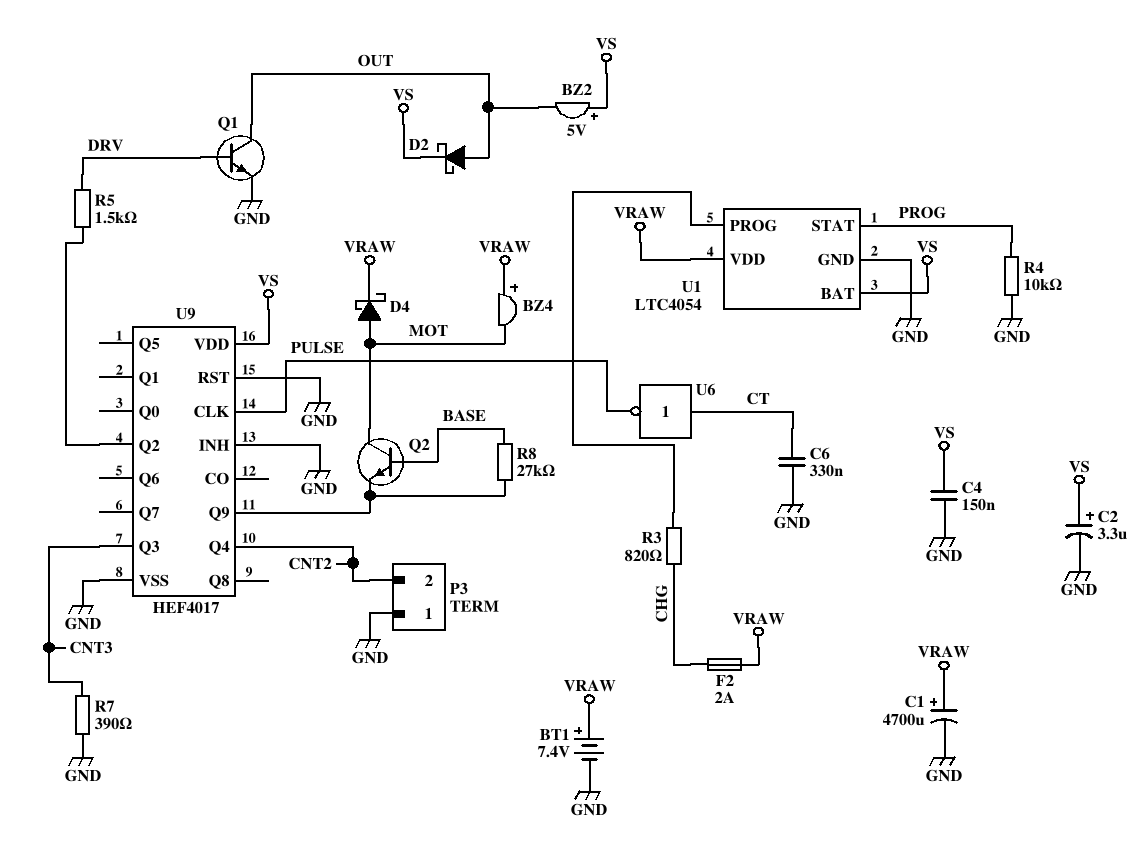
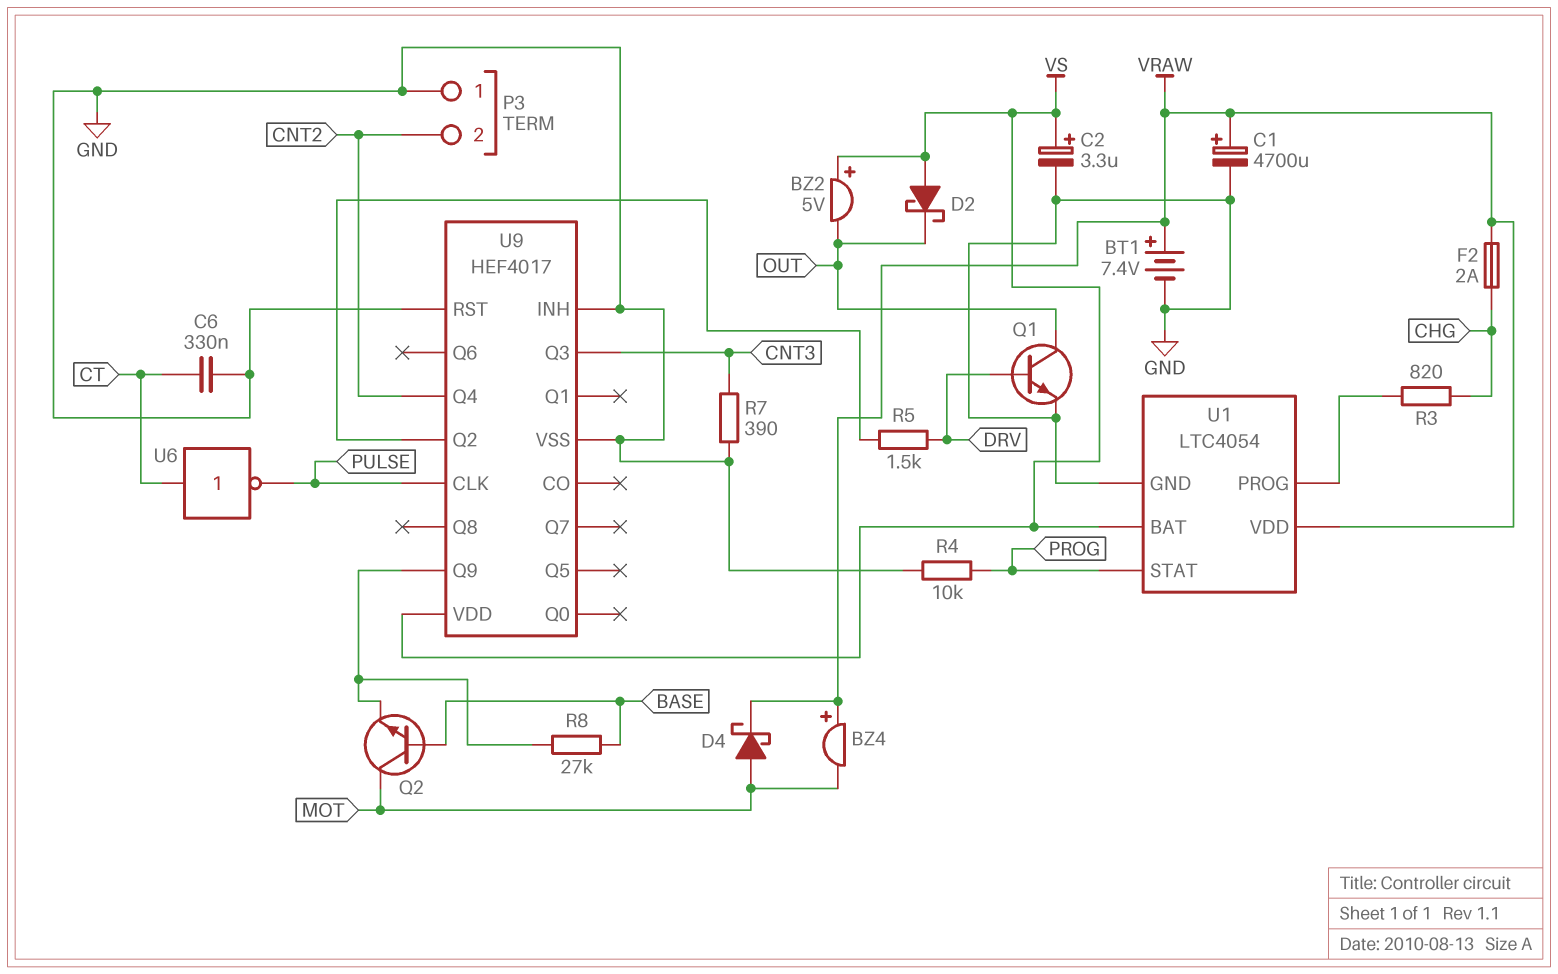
C4: 150nF (GND, VS) -> none
D2: schottky (A OUT, K VS) -> schottky (A VS, K OUT)

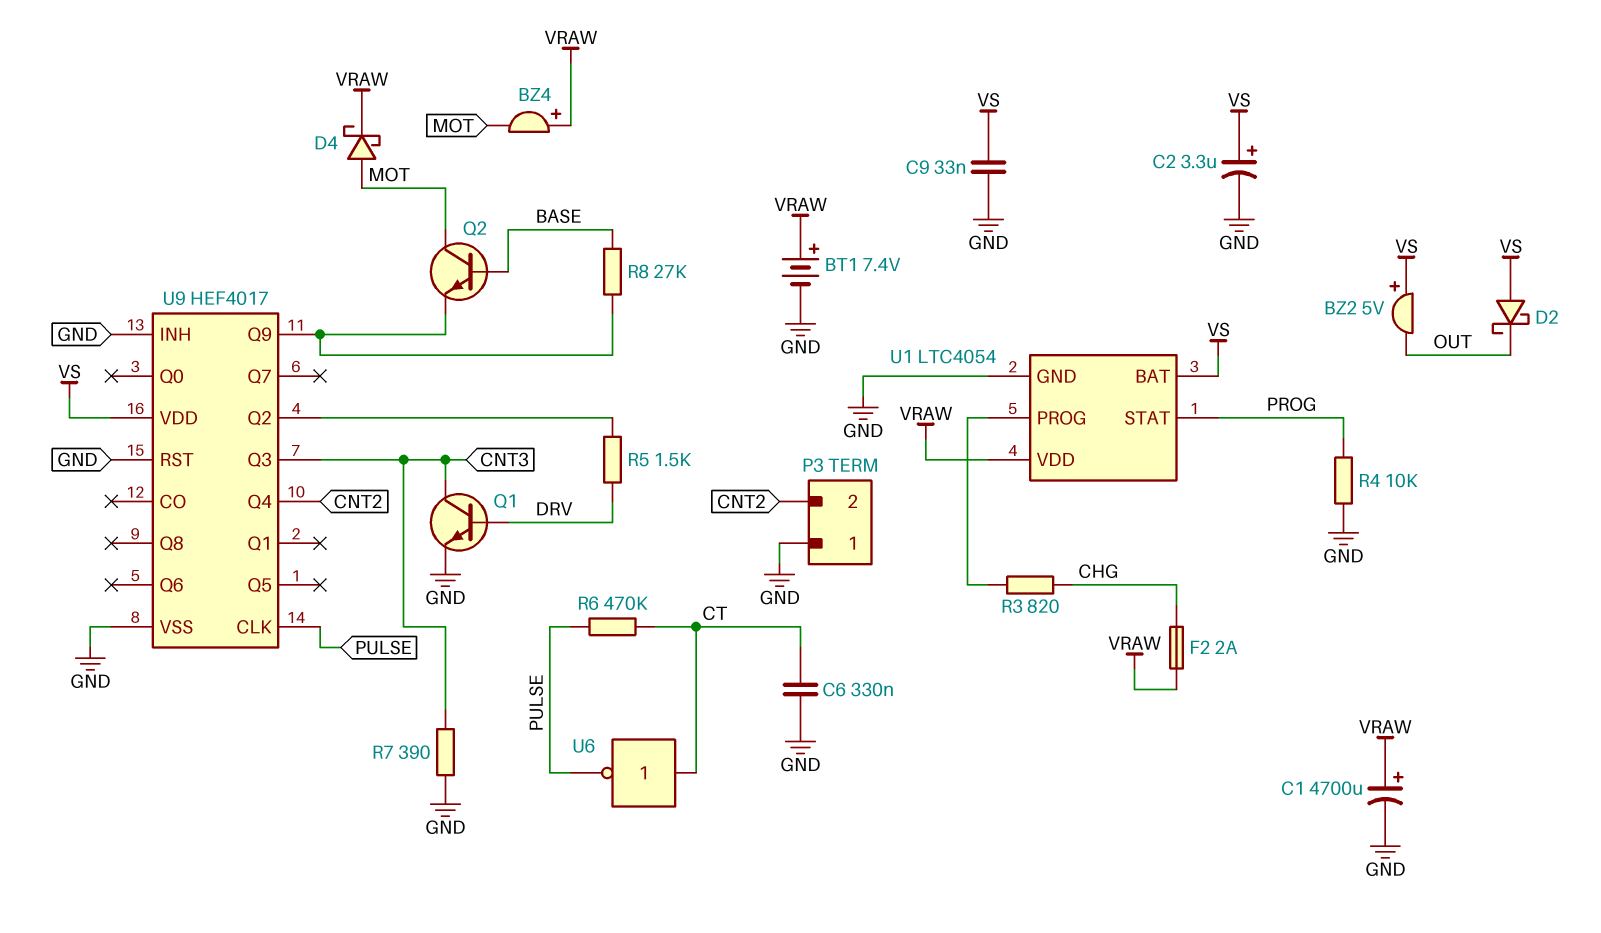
C9: none -> 33nF (GND, VS)
Q1: NPN (B DRV, C OUT, E GND) -> NPN (B DRV, C CNT3, E GND)
R6: none -> 470k (CT, PULSE)

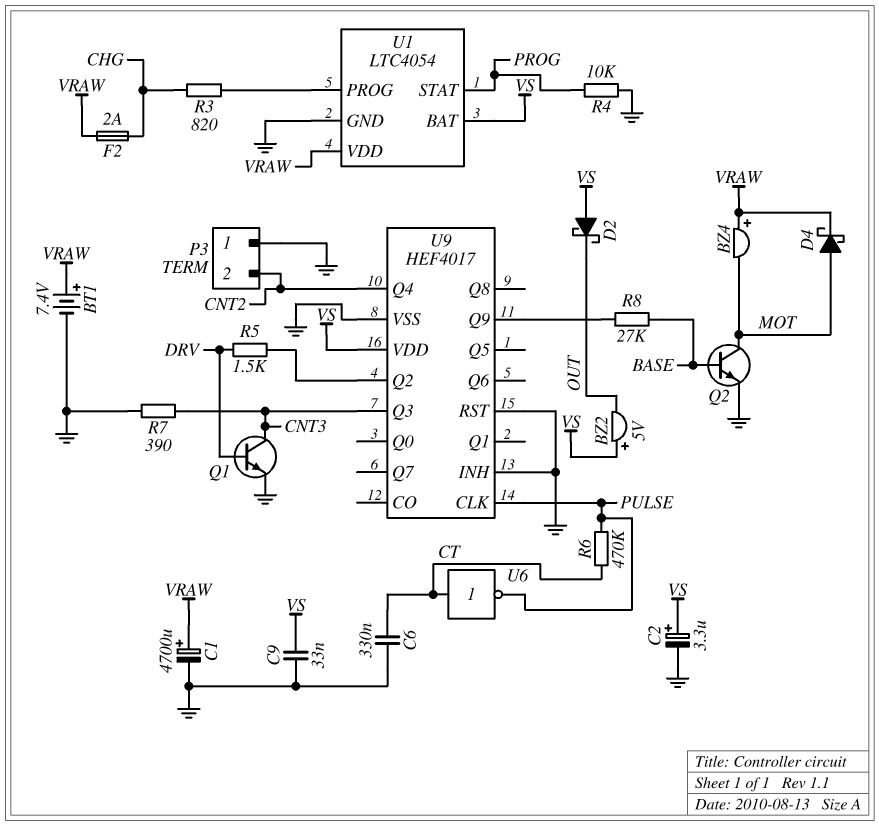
Q2: NPN (B BASE, C MOT, E U9/Q9) -> NPN (B BASE, C MOT, E GND)

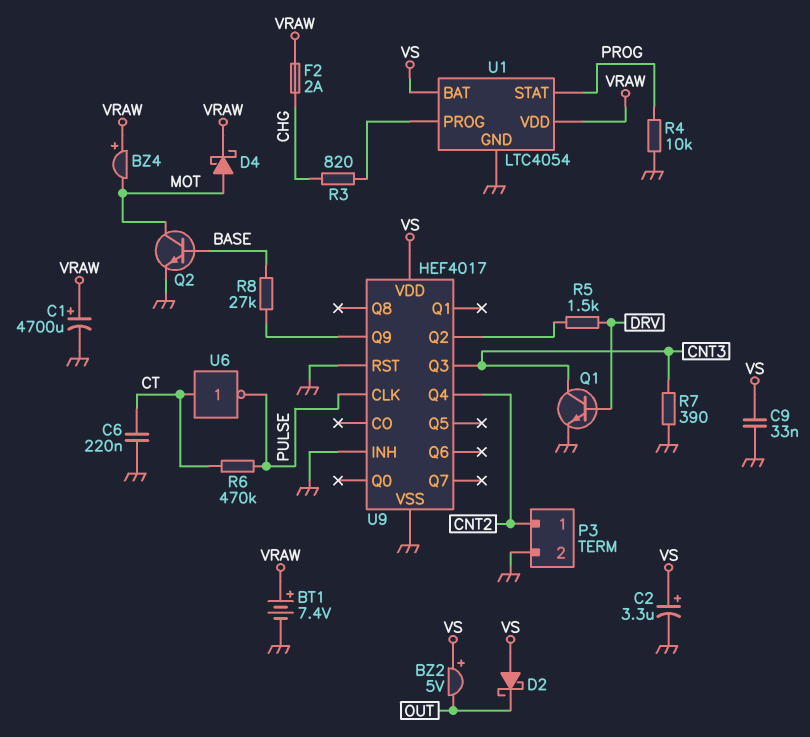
C6: 330nF (CT, GND) -> 220nF (CT, GND)
P3 pin 1: GND -> CNT2
P3 pin 2: CNT2 -> GND

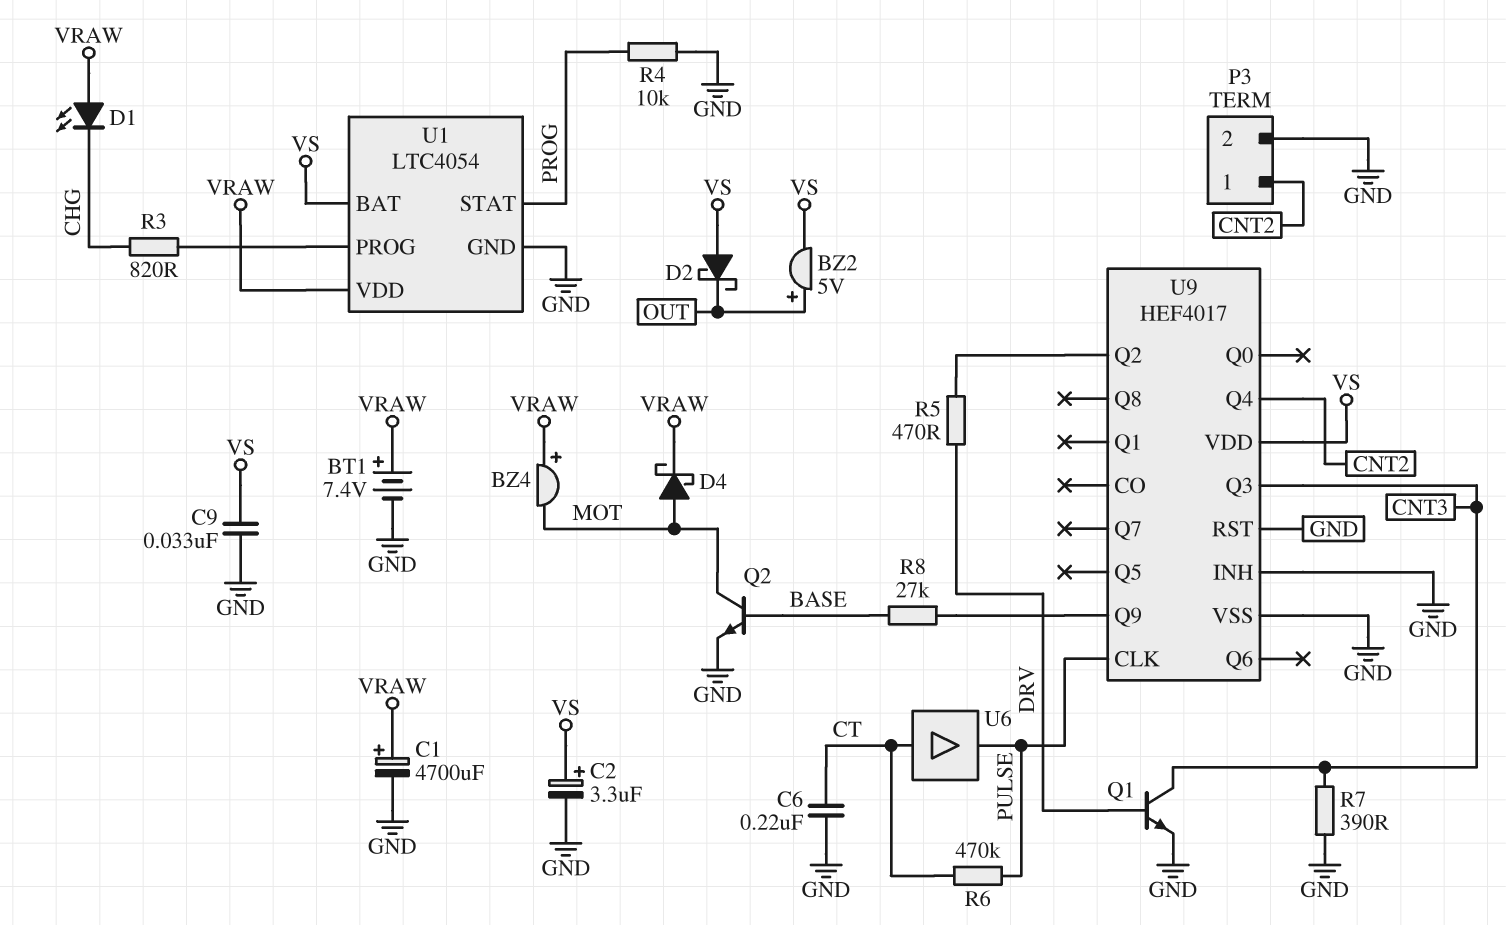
BZ2: buzzer 5V (plus VS, minus OUT) -> buzzer 5V (plus OUT, minus VS)
D1: none -> LED (A VRAW, K CHG)
F2: 2A (CHG, VRAW) -> none
R5: 1.5k (DRV, U9/Q2) -> 470 (DRV, U9/Q2)
U6: NOT (in CT, out PULSE) -> buffer (in CT, out PULSE)

